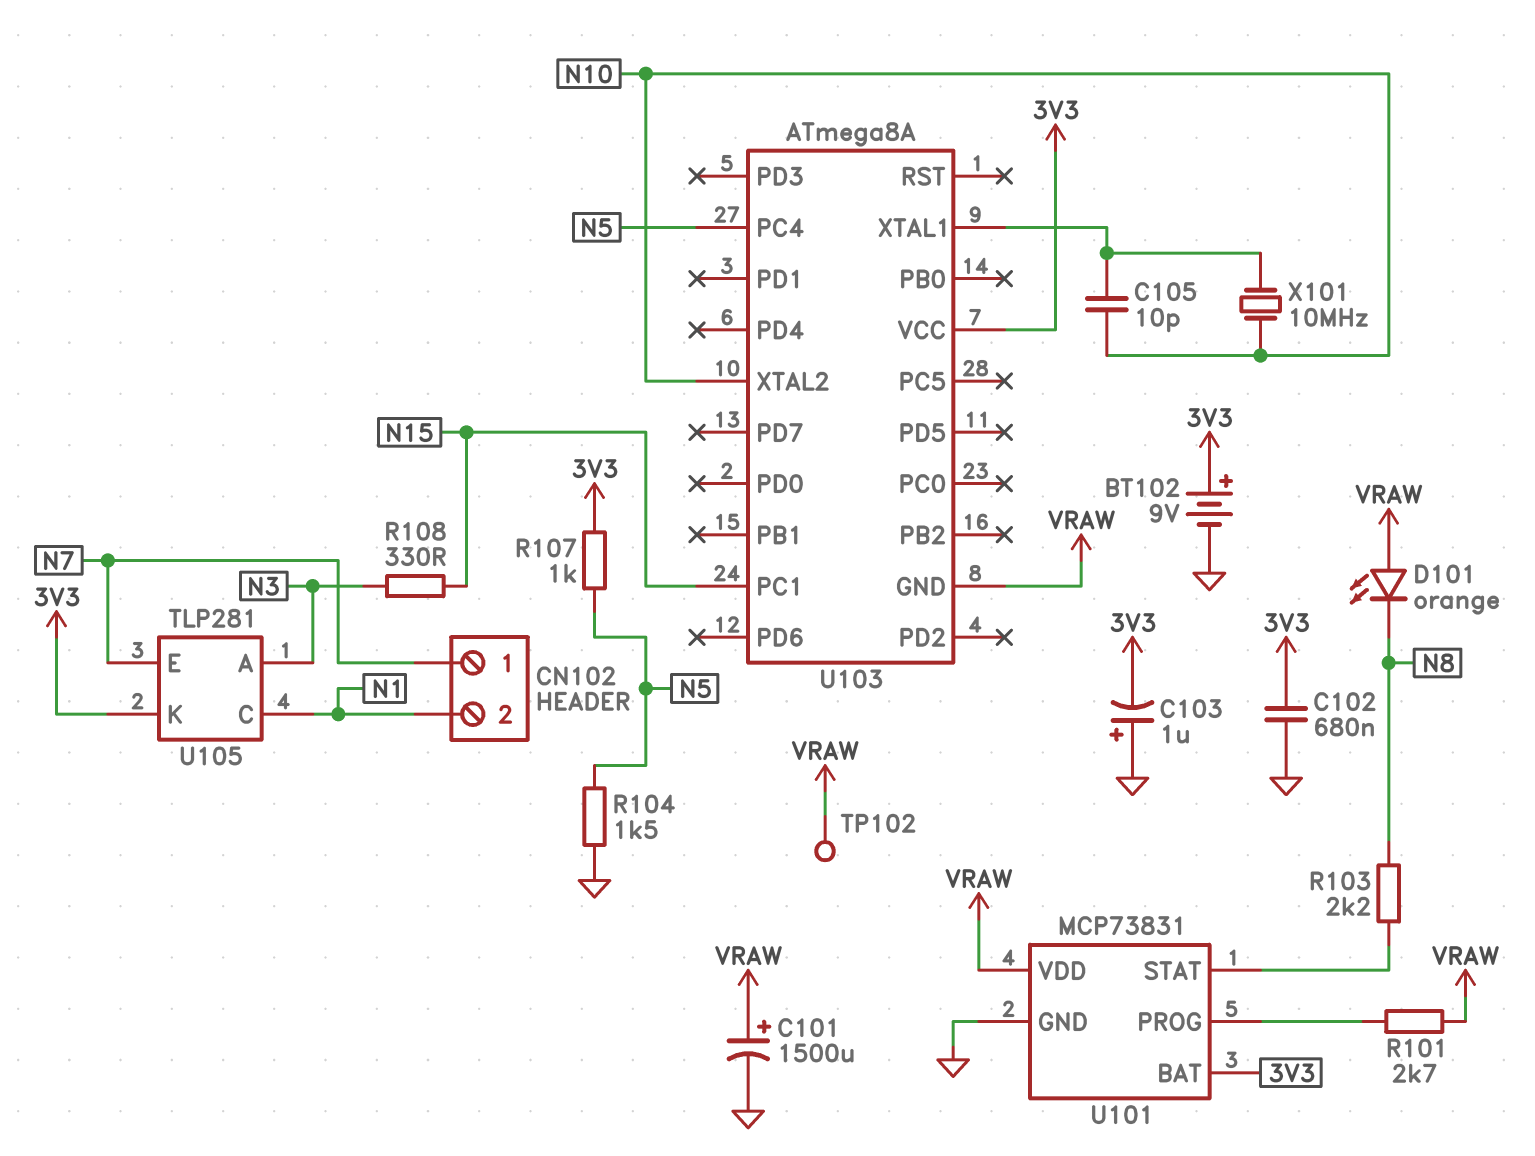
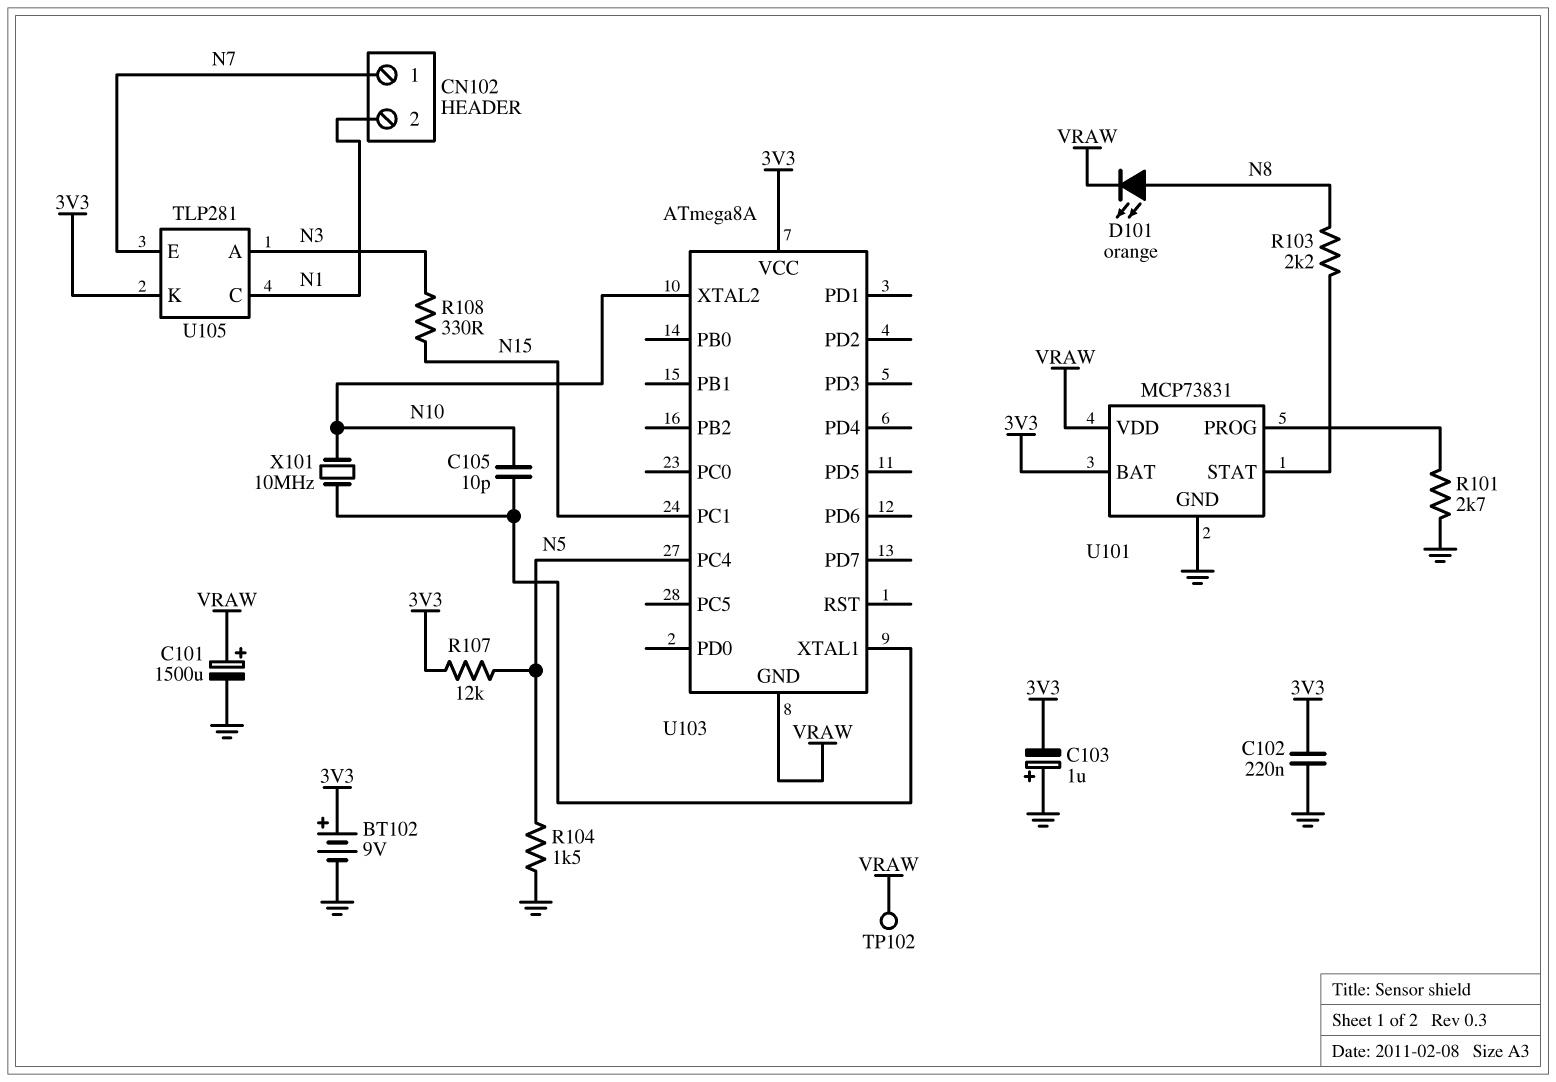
C102: 680nF (3V3, GND) -> 220nF (3V3, GND)
D101: LED orange (A VRAW, K N8) -> LED orange (A N8, K VRAW)
R101: 2.7k (U101/PROG, VRAW) -> 2.7k (GND, U101/PROG)
R107: 1k (3V3, N5) -> 12k (3V3, N5)

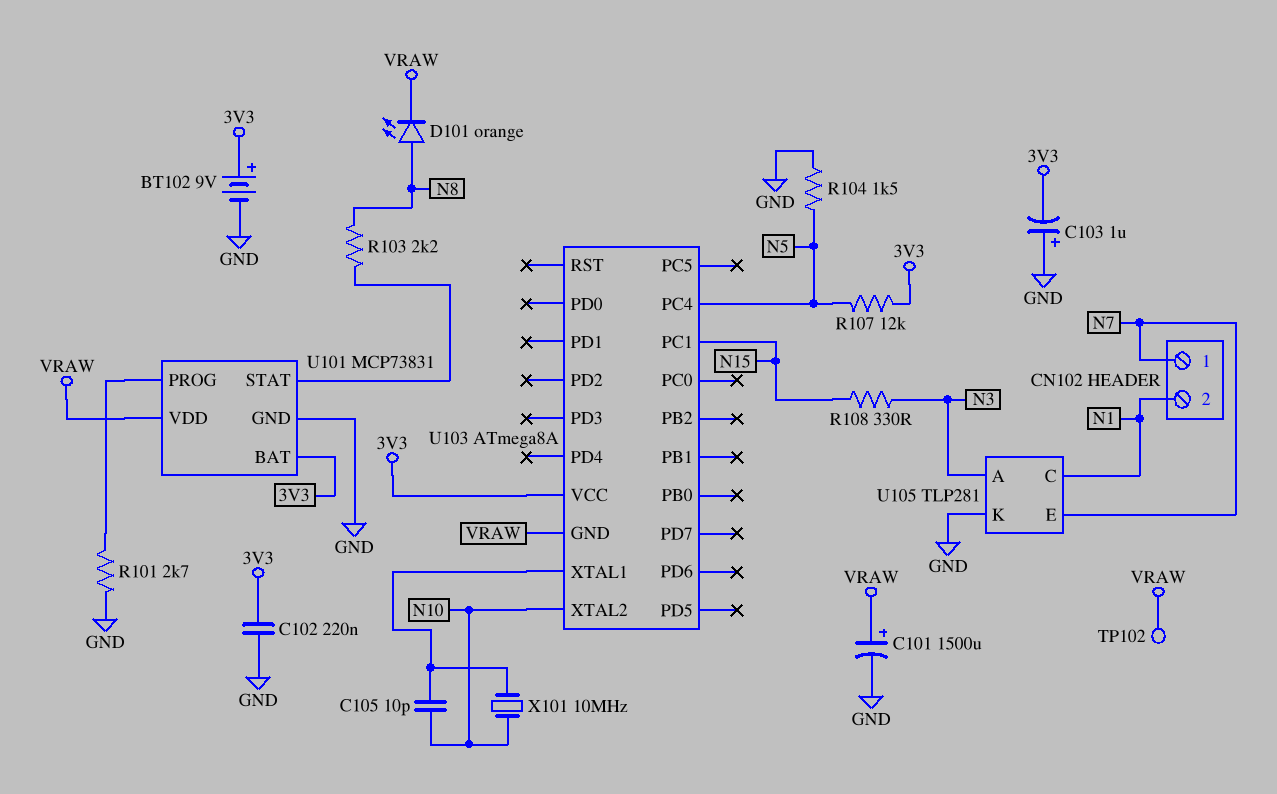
U105 pin K: 3V3 -> GND

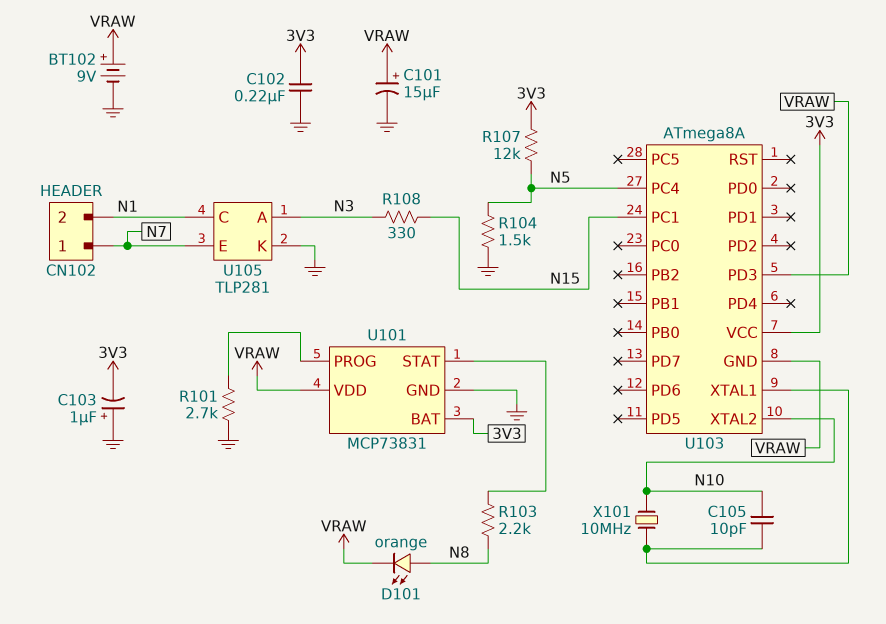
BT102: 9V (plus 3V3, minus GND) -> 9V (plus VRAW, minus GND)
C101: 1500uF (plus VRAW, minus GND) -> 15uF (plus VRAW, minus GND)
TP102: test point (VRAW) -> none
U103 pin PD3: none -> VRAW

